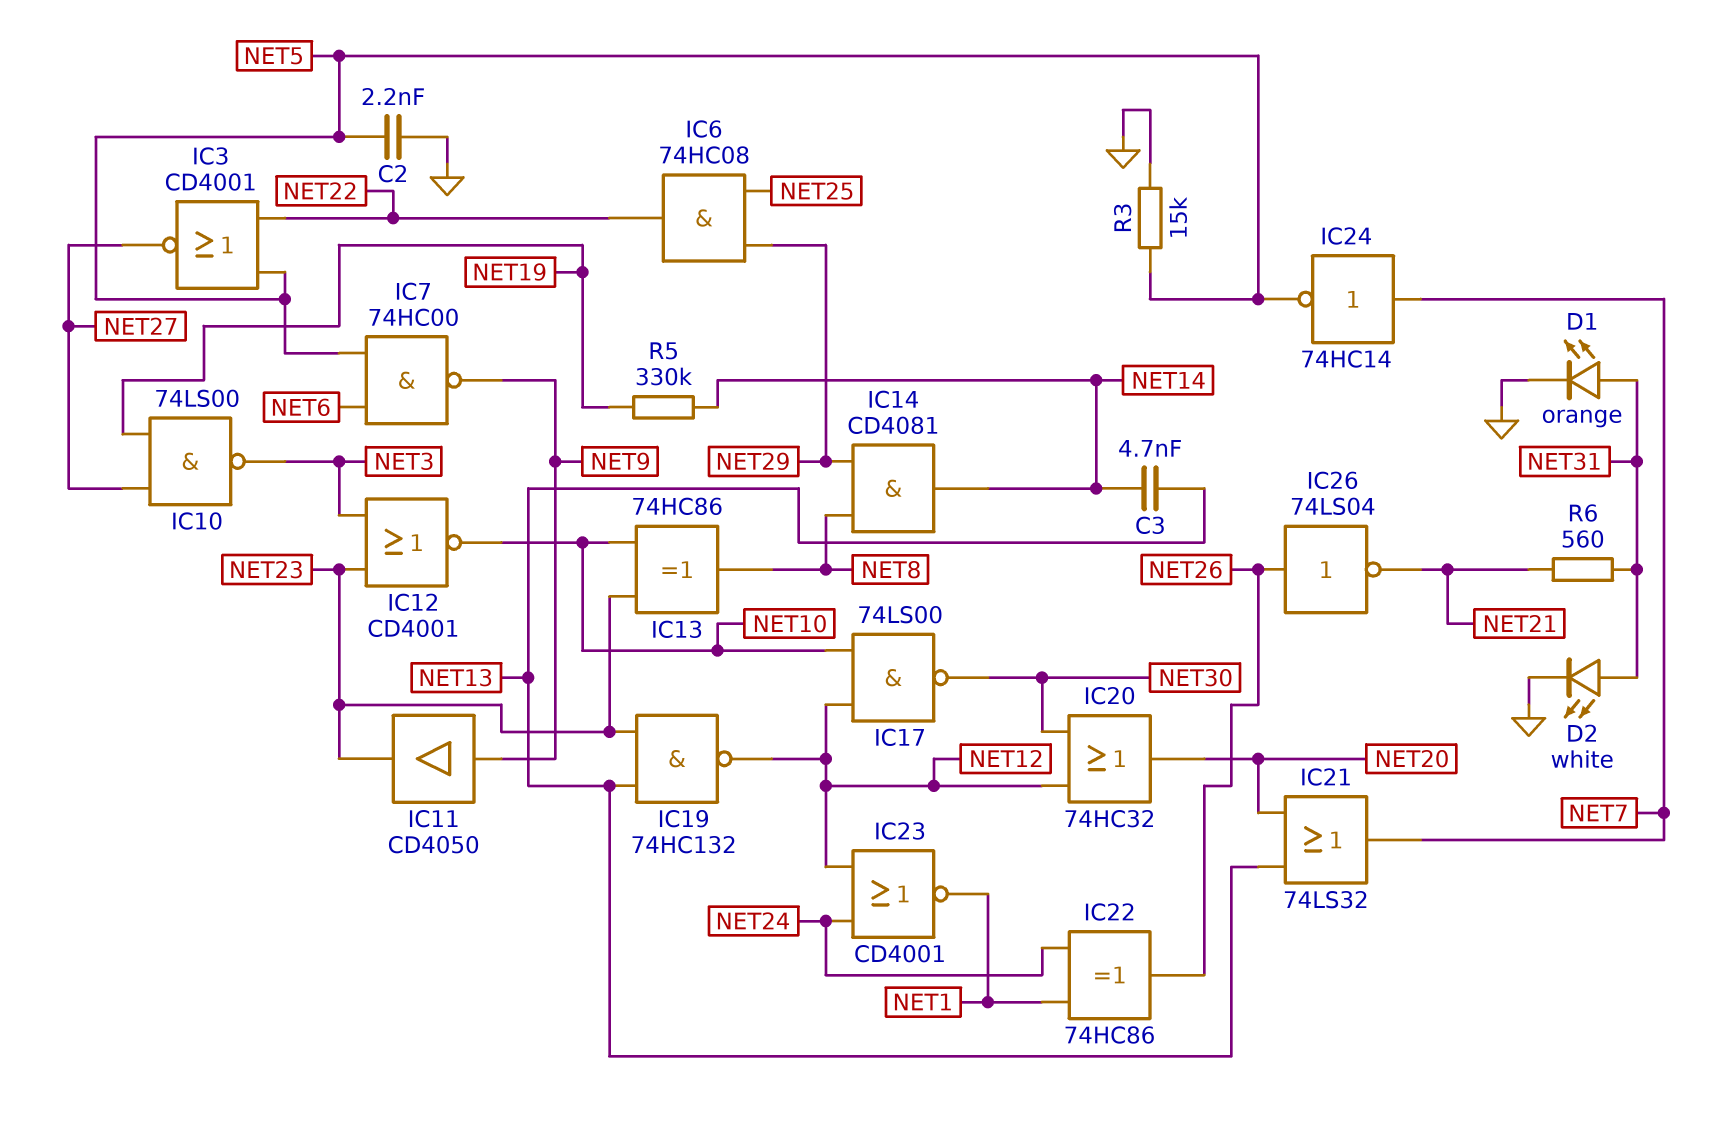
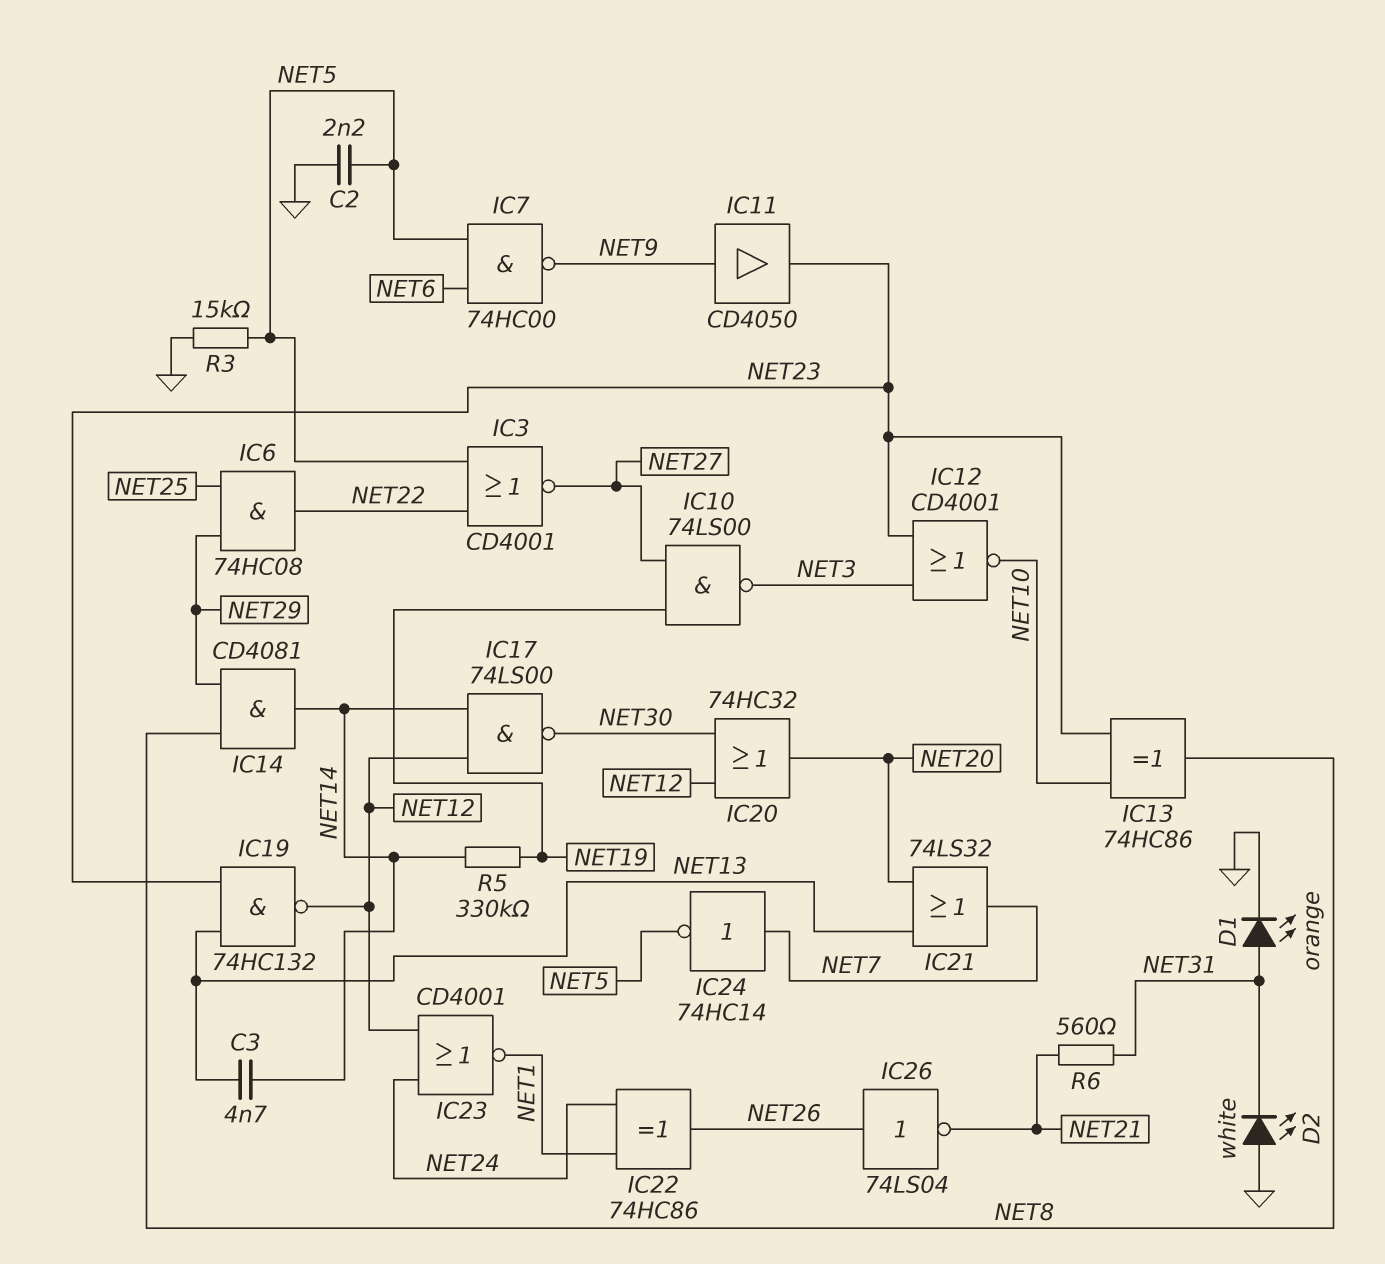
D2: LED white (A NET31, K GND) -> LED white (A GND, K NET31)
IC17: NAND 74LS00 (in NET10, in NET12, out NET30) -> NAND 74LS00 (in NET12, in NET14, out NET30)

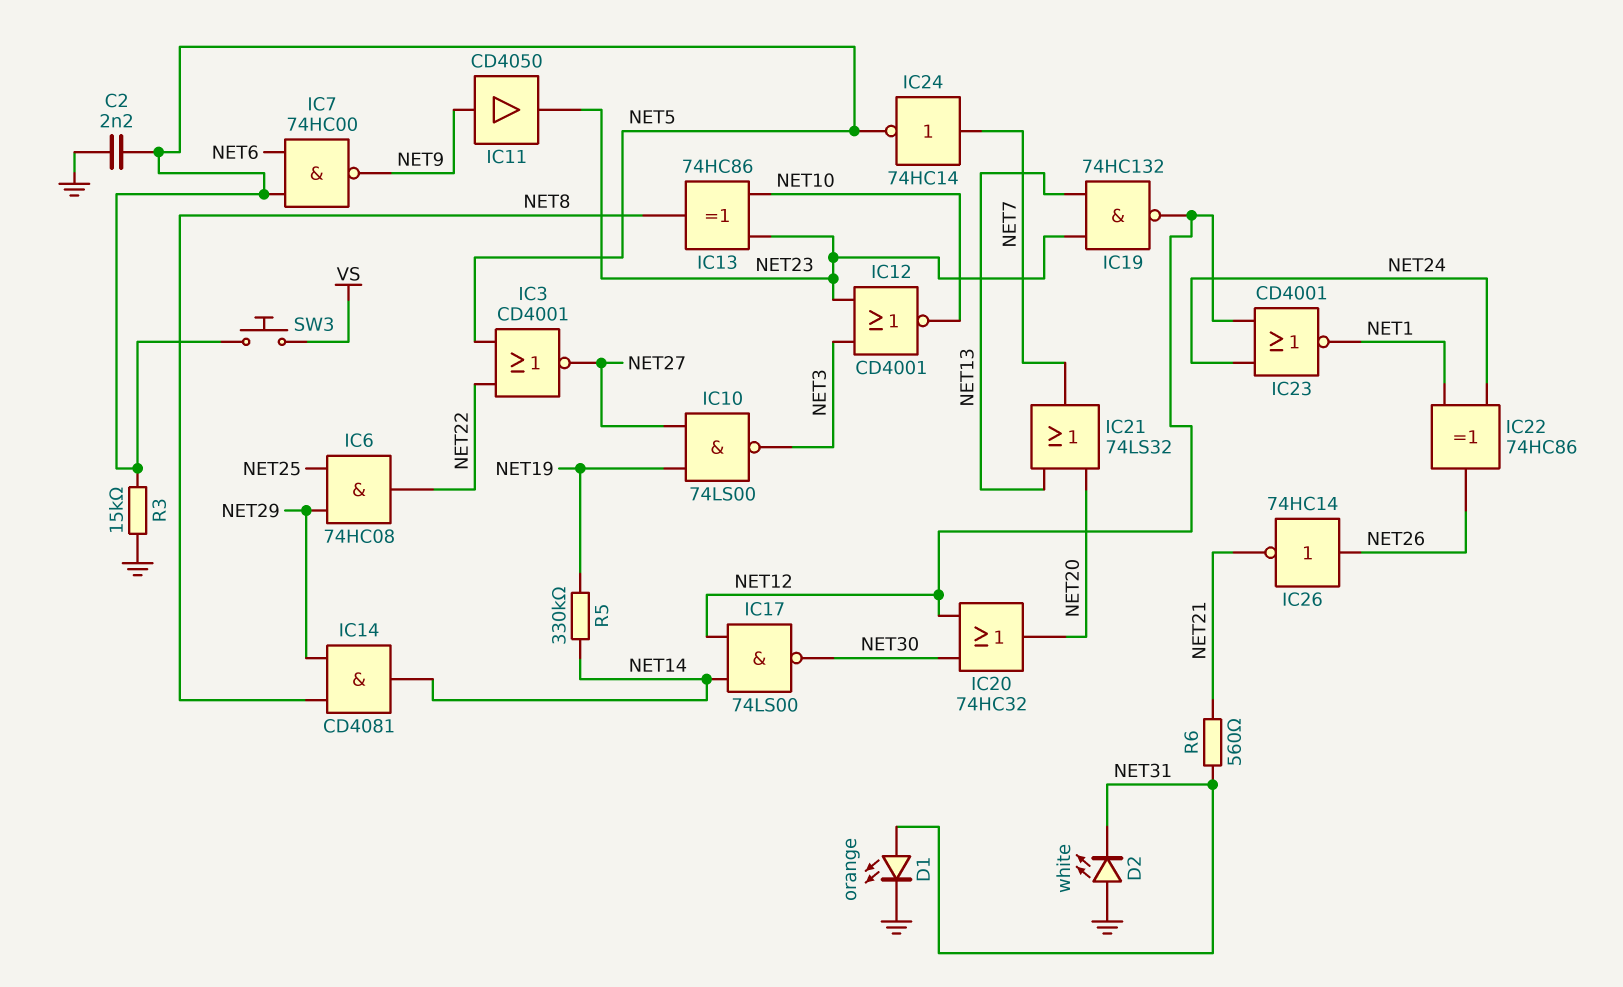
C3: 4.7nF (NET13, NET14) -> none
IC26: NOT 74LS04 (in NET26, out NET21) -> NOT 74HC14 (in NET26, out NET21)
SW3: none -> button (NET5, VS)

